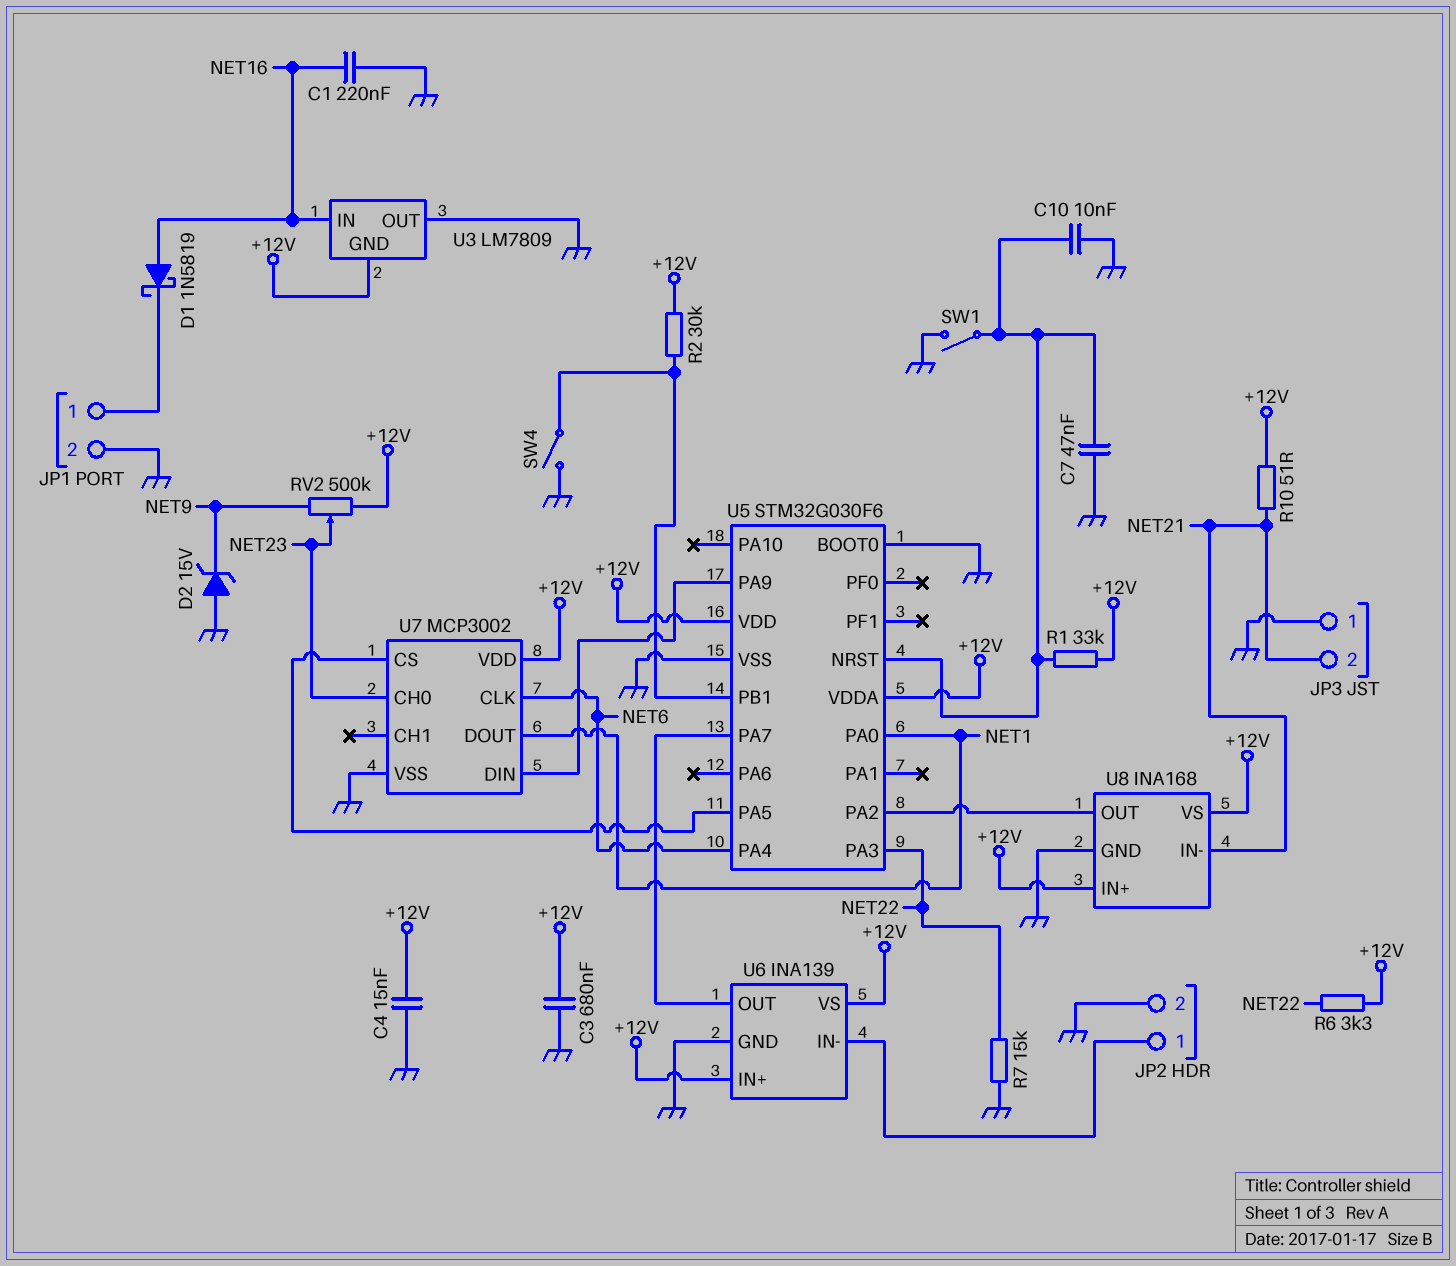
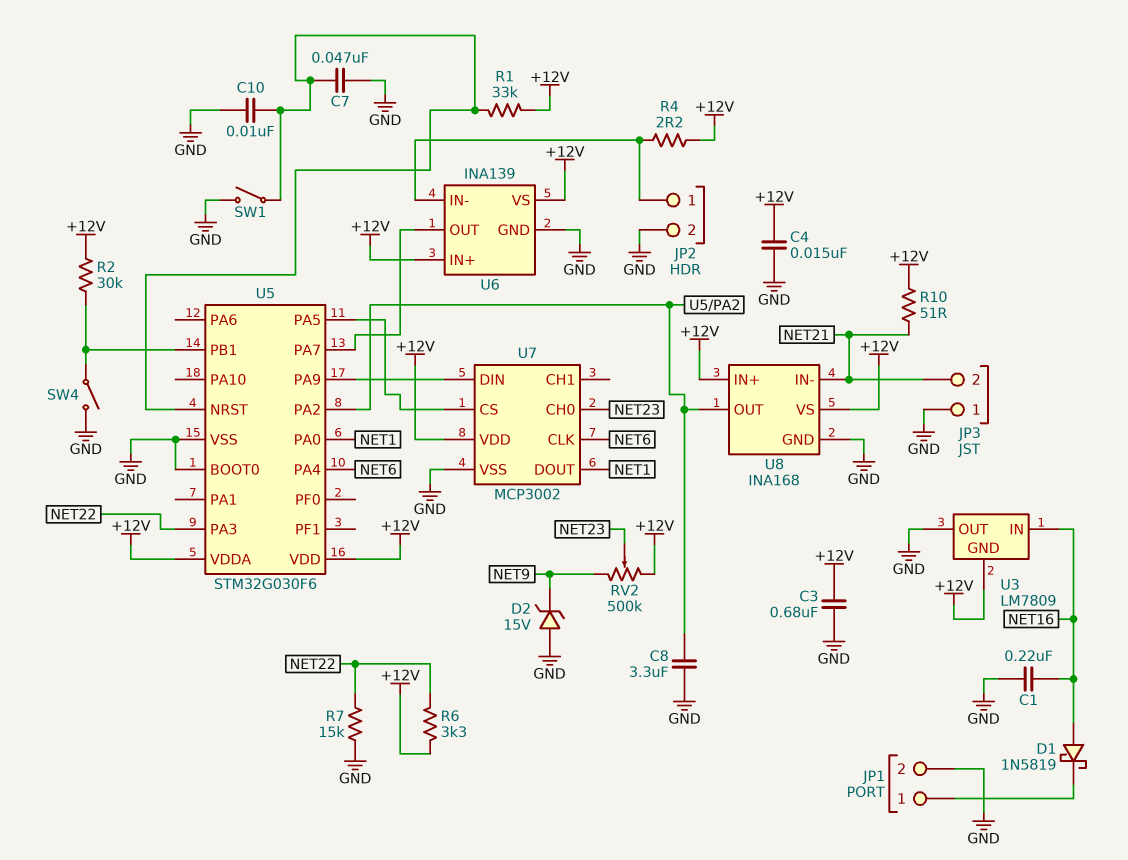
C8: none -> 3.3uF (GND, U5/PA2)
R4: none -> 2.2 (+12V, JP2/1)

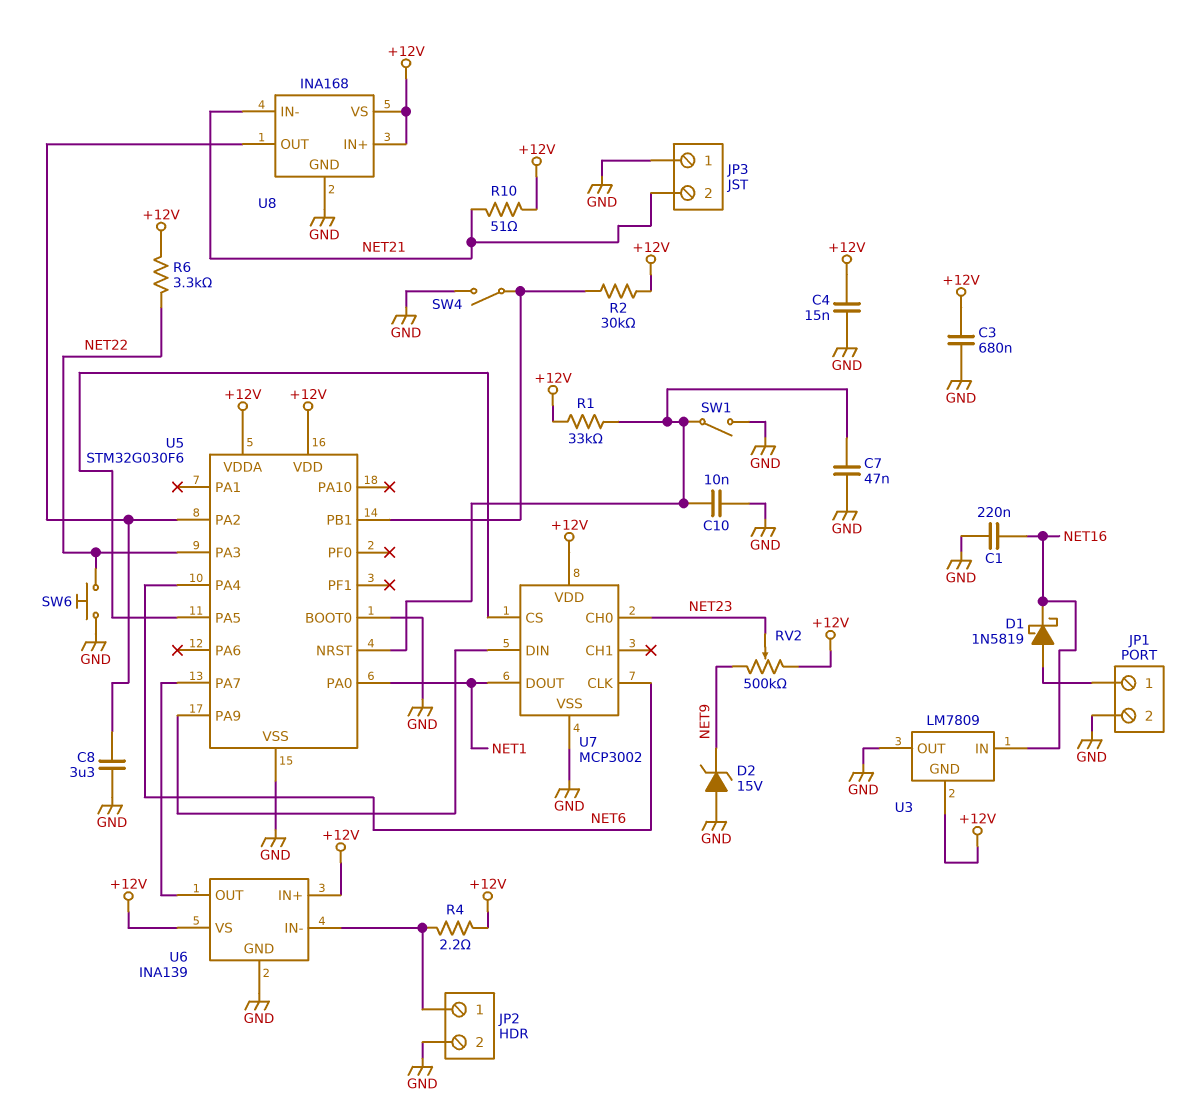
D1: schottky 1N5819 (A NET16, K JP1/1) -> schottky 1N5819 (A JP1/1, K NET16)
R7: 15k (GND, NET22) -> none
SW6: none -> button (GND, NET22)

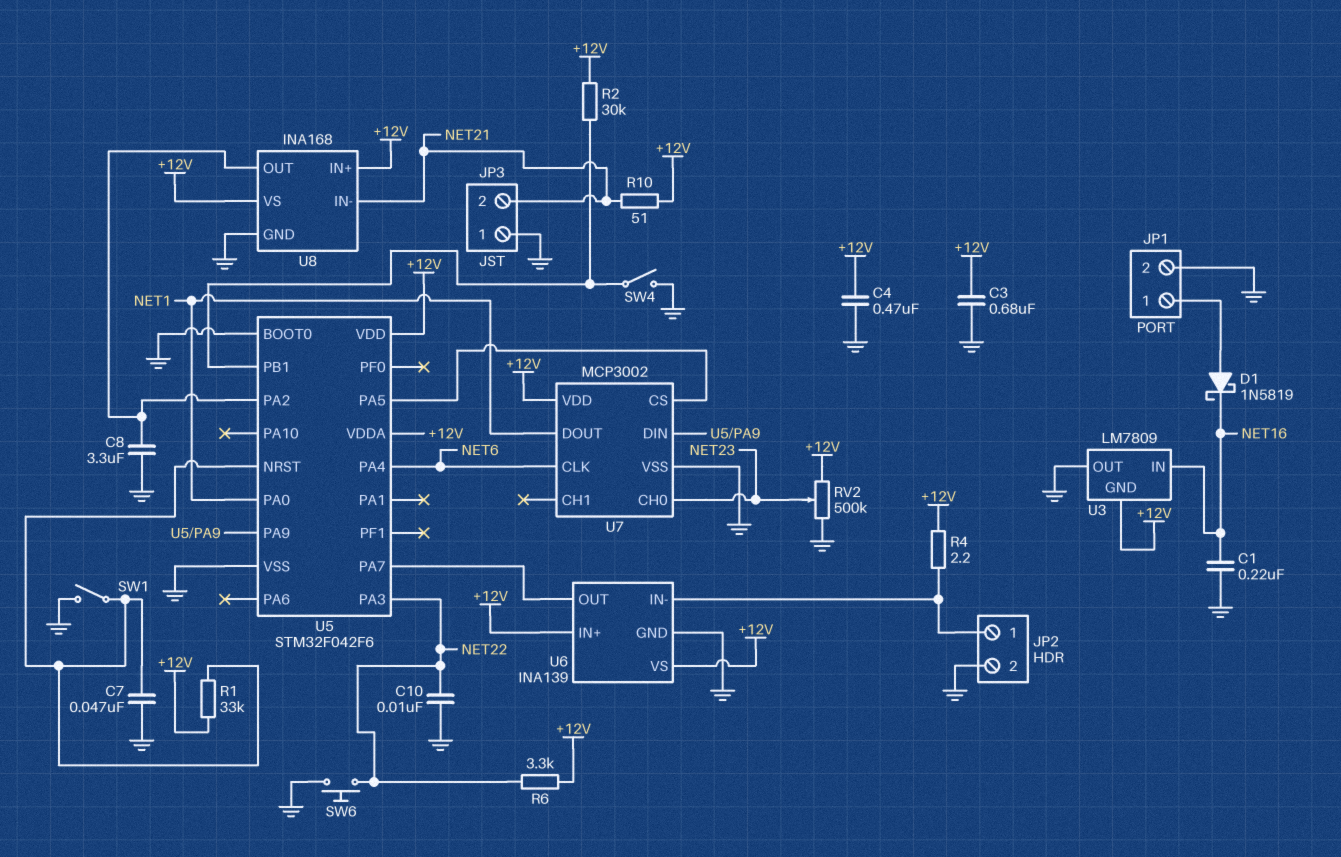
C4: 15nF (+12V, GND) -> 470nF (+12V, GND)
C10: 10nF (GND, U5/NRST) -> 10nF (GND, NET22)
D2: zener 15V (A GND, K NET9) -> none
RV2: 500k (+12V, NET9, wiper NET23) -> 500k (+12V, GND, wiper NET23)
U5: STM32G030F6 -> STM32F042F6

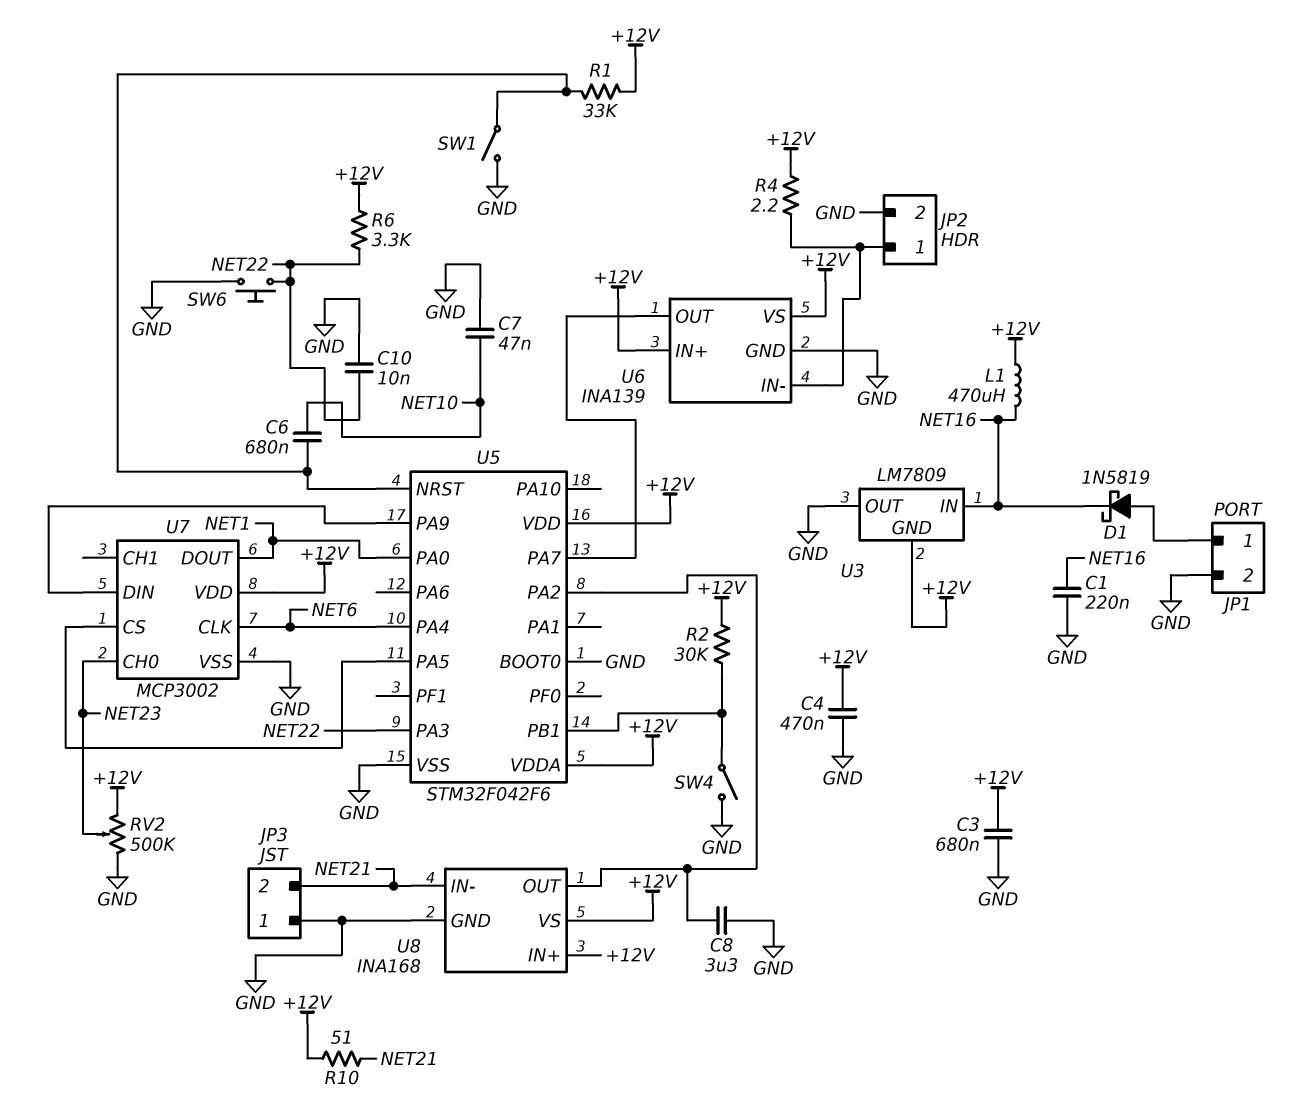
C6: none -> 680nF (NET10, U5/NRST)
C7: 47nF (GND, U5/NRST) -> 47nF (GND, NET10)
L1: none -> 470uH (+12V, NET16)

